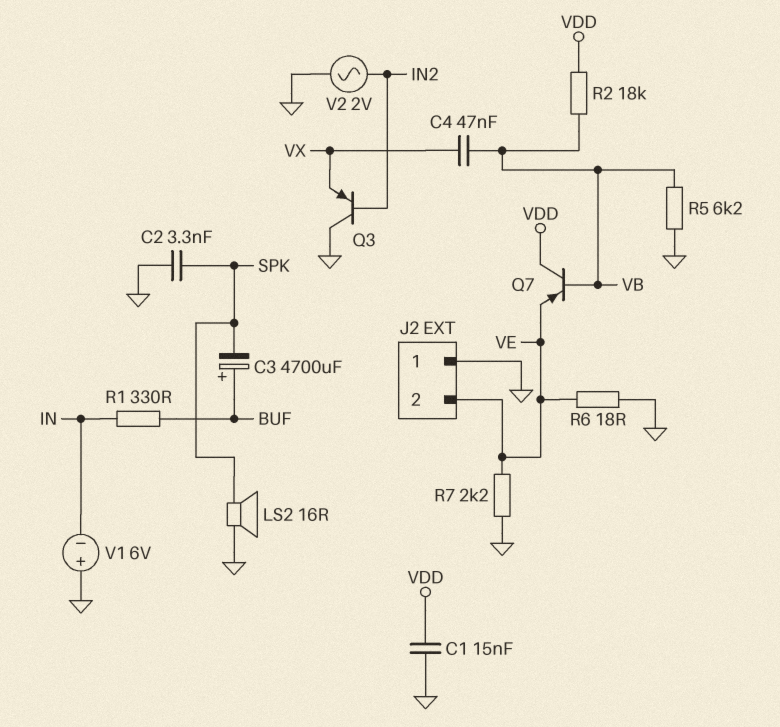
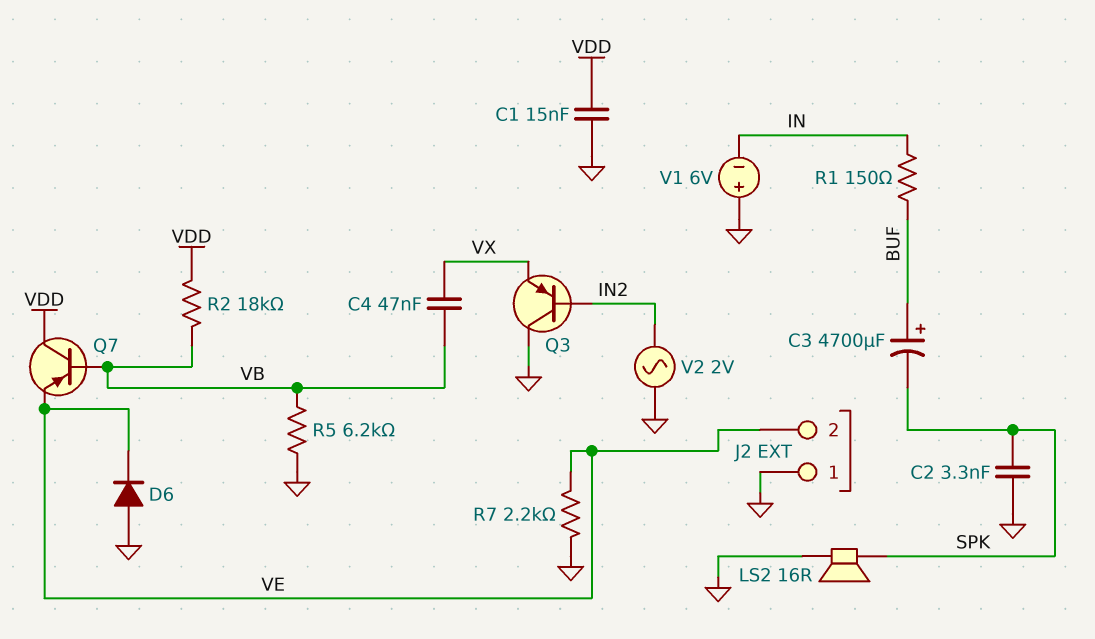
D6: none -> diode (A GND, K VE)
R1: 330 (BUF, IN) -> 150 (BUF, IN)
R6: 18 (GND, VE) -> none

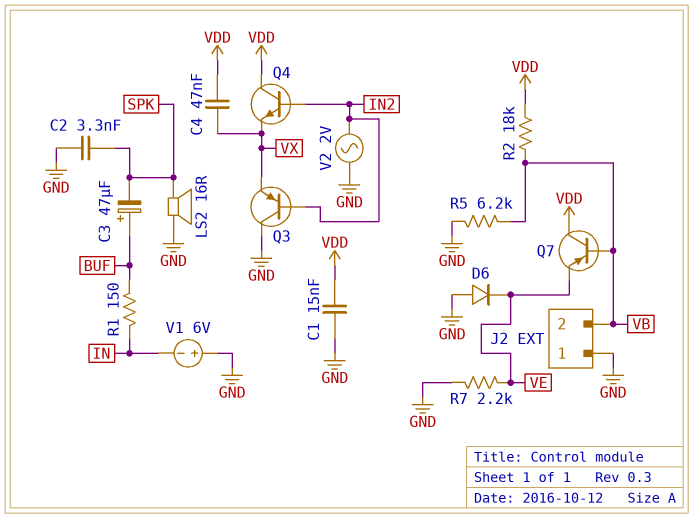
C3: 4700uF (plus BUF, minus SPK) -> 47uF (plus BUF, minus SPK)
C4: 47nF (VB, VX) -> 47nF (VDD, VX)
J2 pin 2: VE -> VB
Q4: none -> NPN (B IN2, C VDD, E VX)

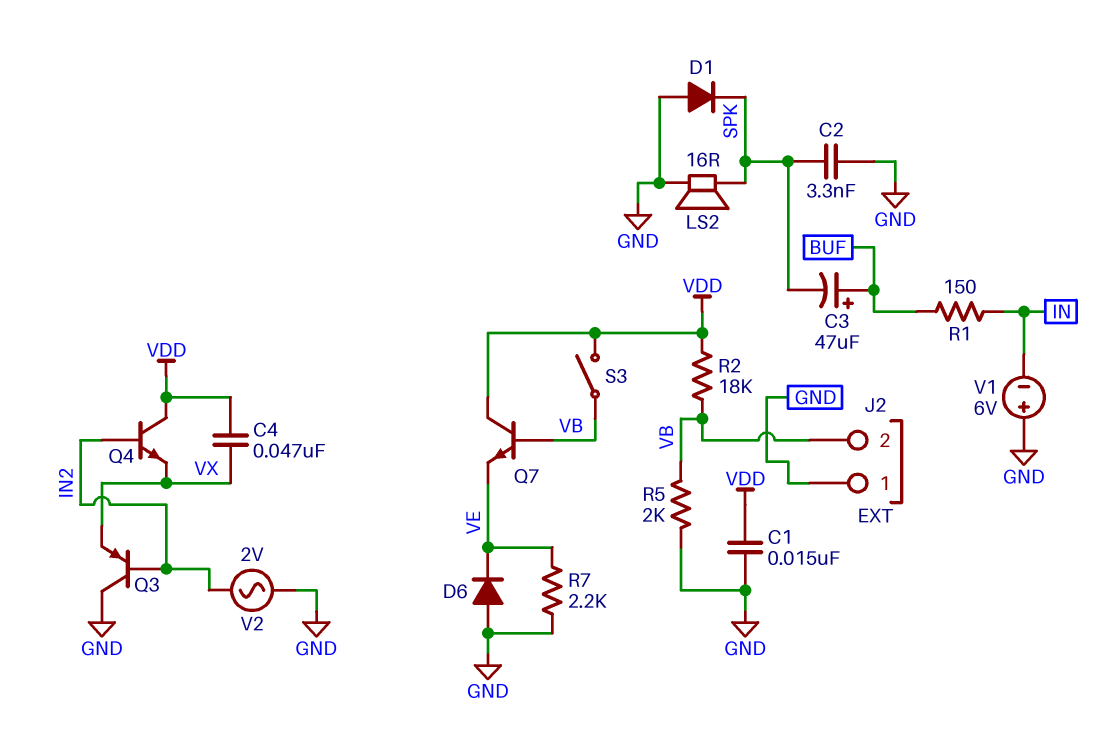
D1: none -> diode (A GND, K SPK)
Q7: PNP (B VB, C VDD, E VE) -> NPN (B VB, C VDD, E VE)
R5: 6.2k (GND, VB) -> 2k (GND, VB)
S3: none -> switch (VB, VDD)

